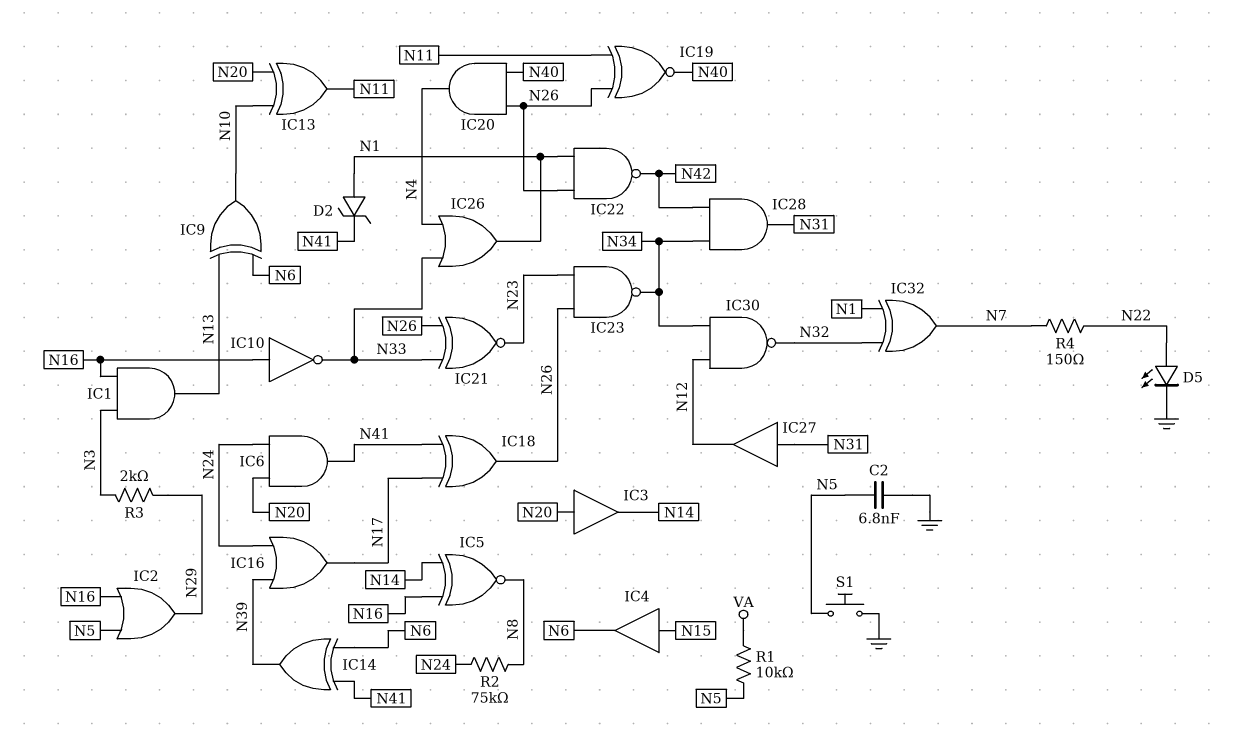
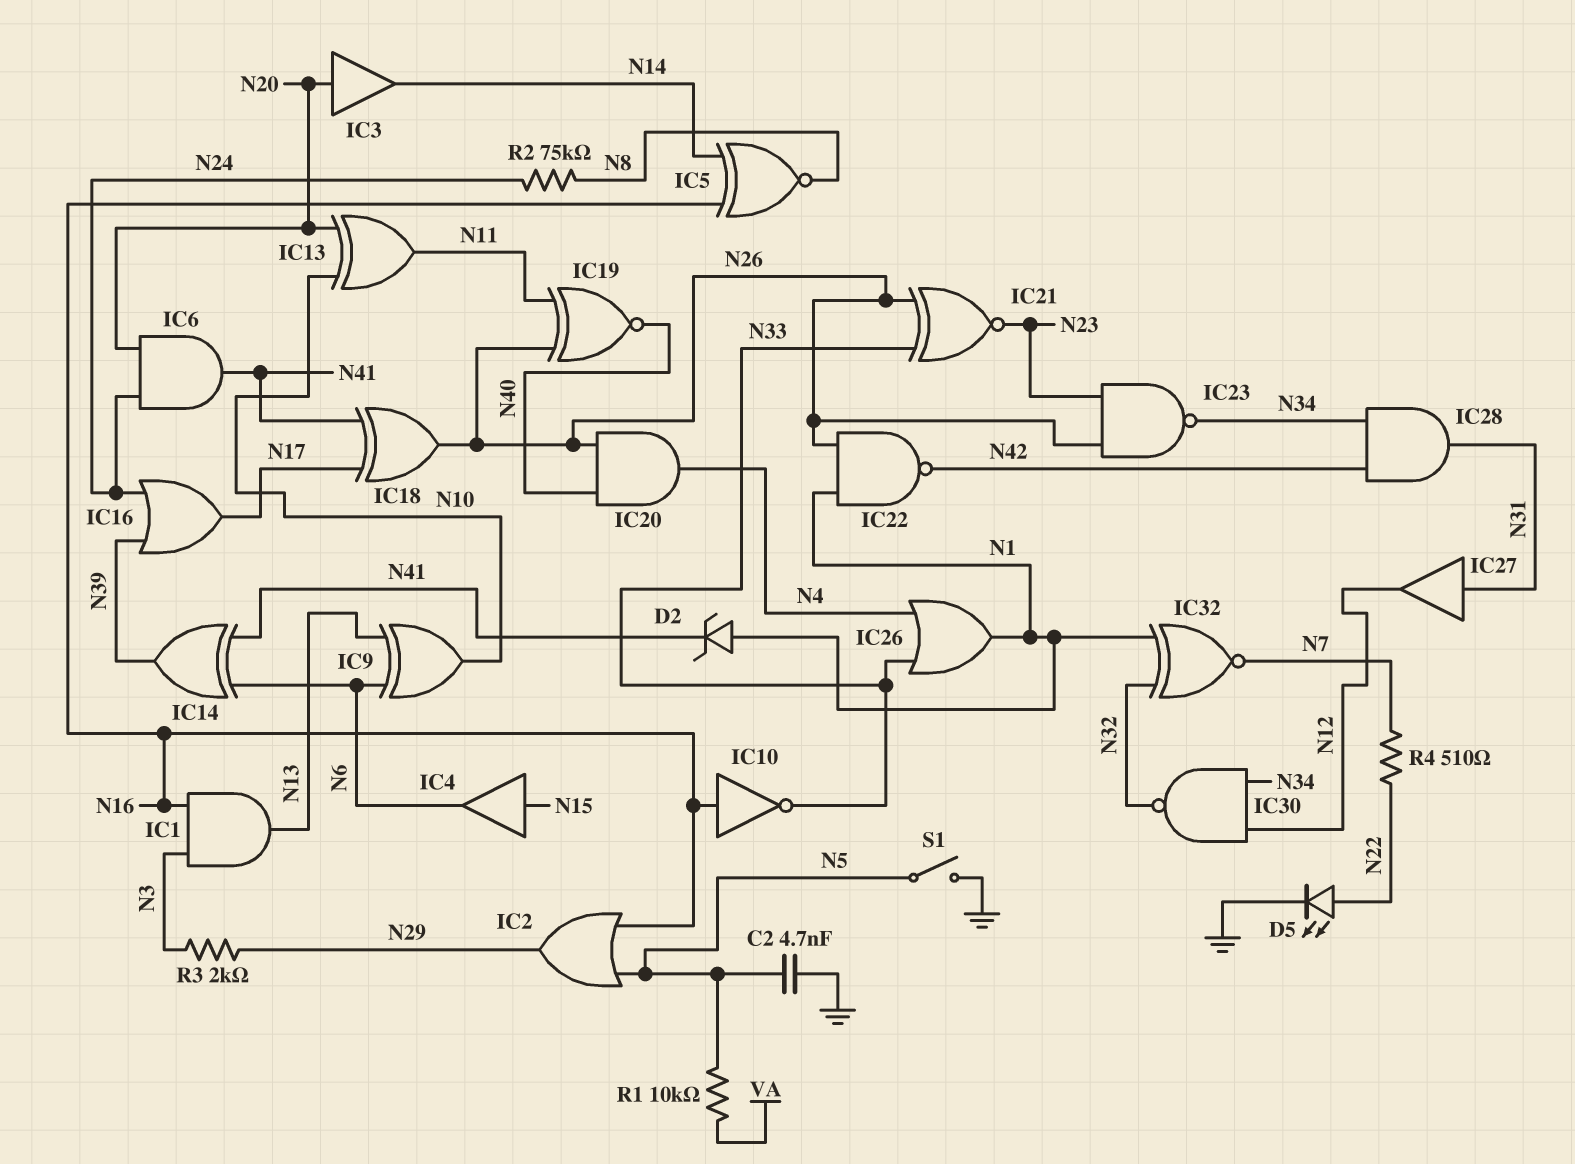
C2: 6.8nF (GND, N5) -> 4.7nF (GND, N5)
IC32: XOR (in N1, in N32, out N7) -> XNOR (in N1, in N32, out N7)
R4: 150 (N7, N22) -> 510 (N7, N22)
S1: button (GND, N5) -> switch (GND, N5)

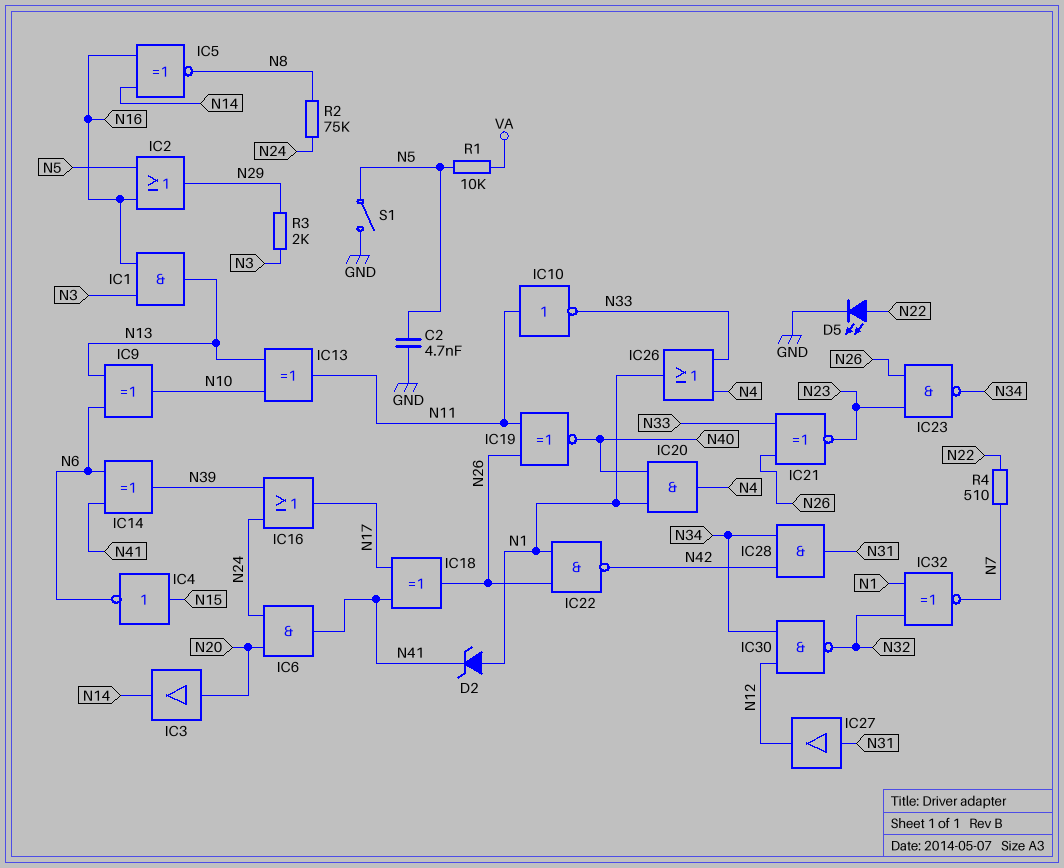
IC4: buffer (in N15, out N6) -> NOT (in N15, out N6)
IC10: NOT (in N16, out N33) -> NOT (in N11, out N33)
IC13: XOR (in N10, in N20, out N11) -> XOR (in N10, in N13, out N11)
IC20: AND (in N26, in N40, out N4) -> AND (in N1, in N40, out N4)

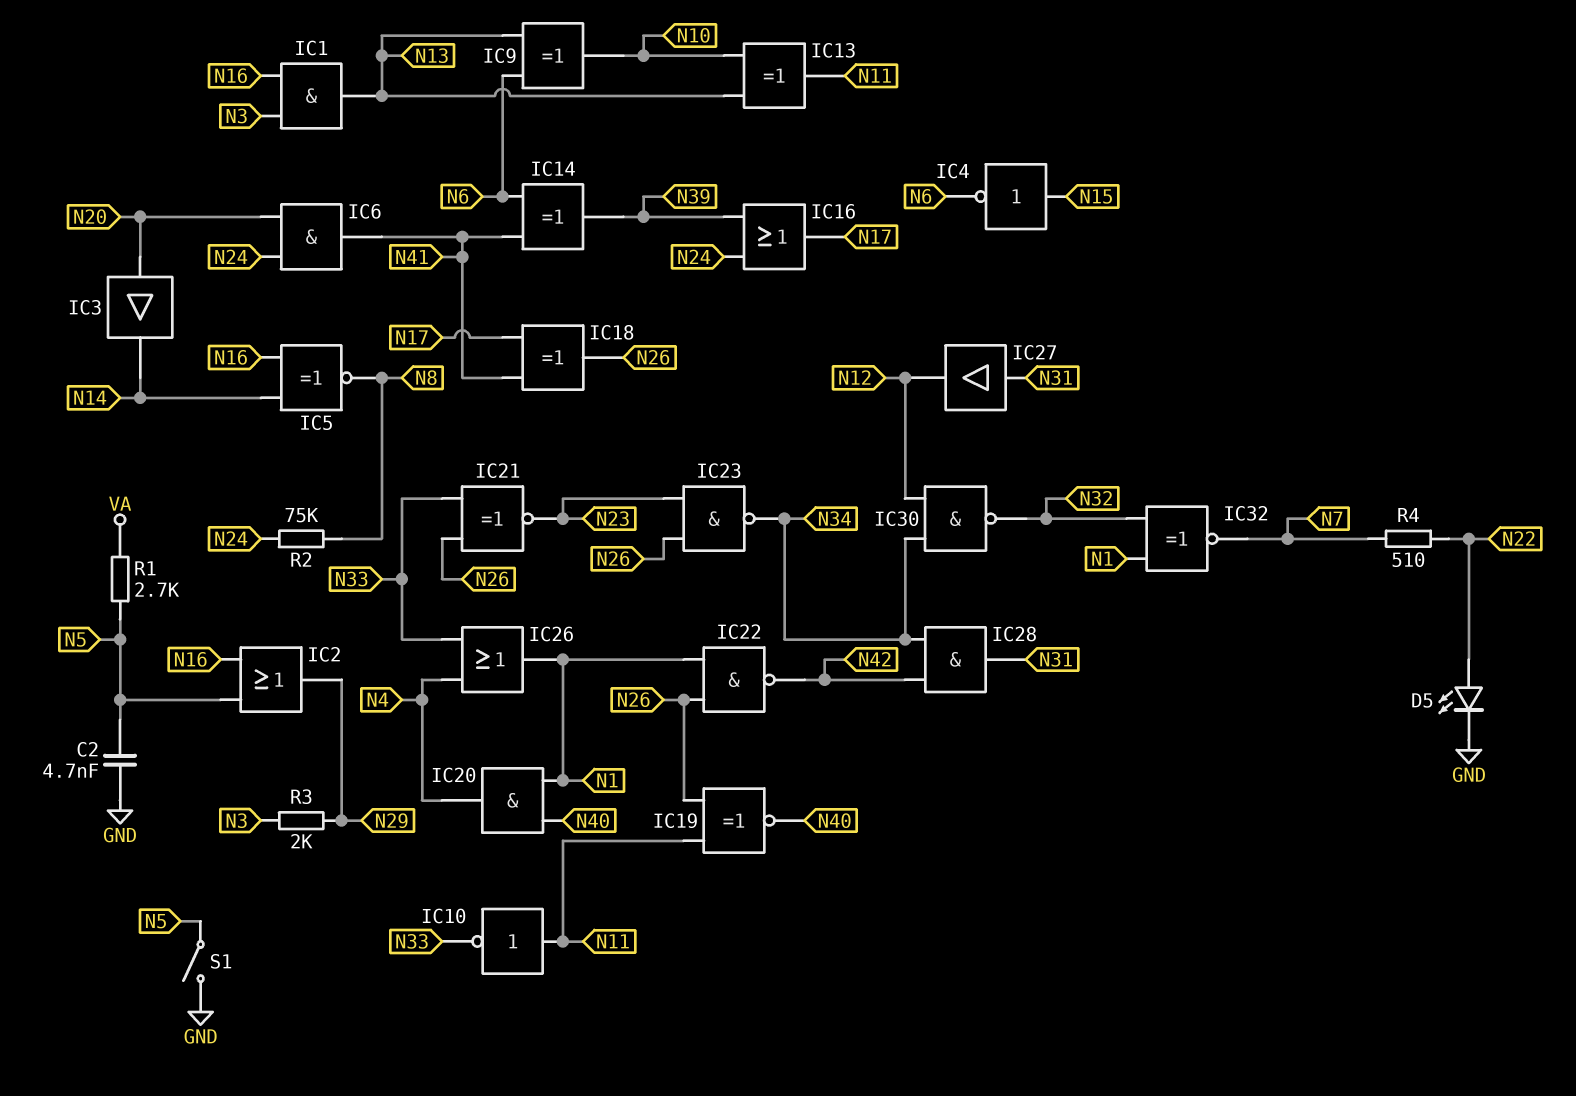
D2: zener (A N1, K N41) -> none
R1: 10k (N5, VA) -> 2.7k (N5, VA)

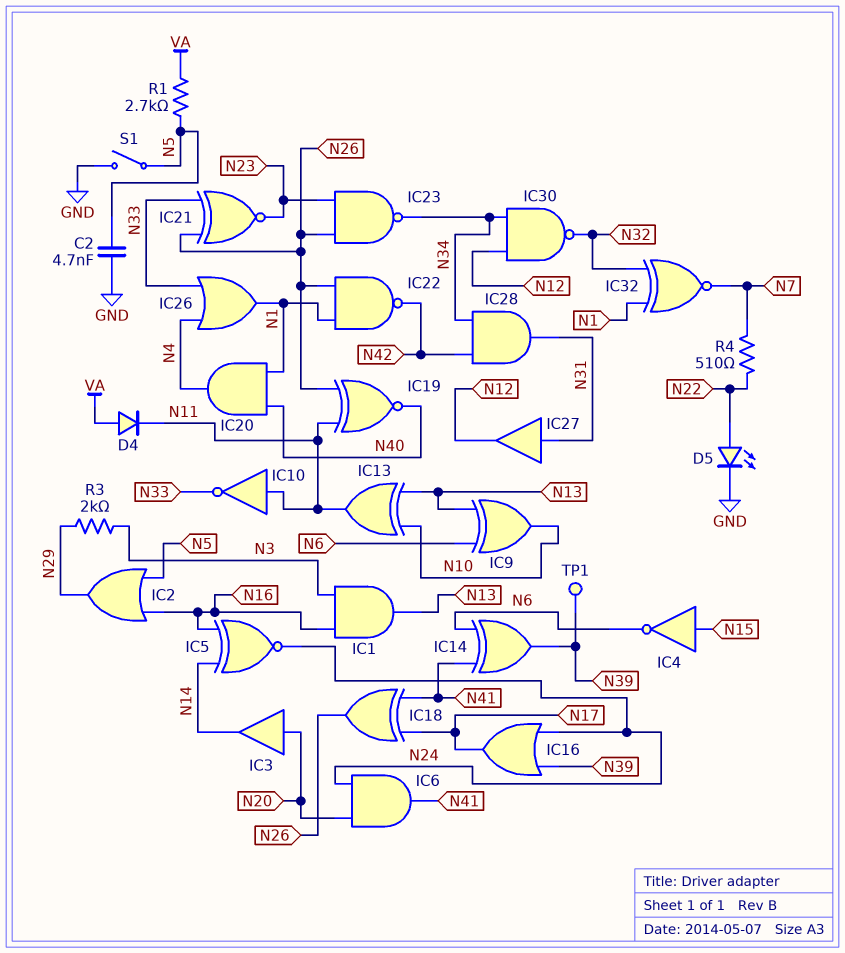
D4: none -> diode (A VA, K N11)
IC5: XNOR (in N14, in N16, out N8) -> XNOR (in N14, in N16, out N24)
R2: 75k (N8, N24) -> none
TP1: none -> test point (N39)

